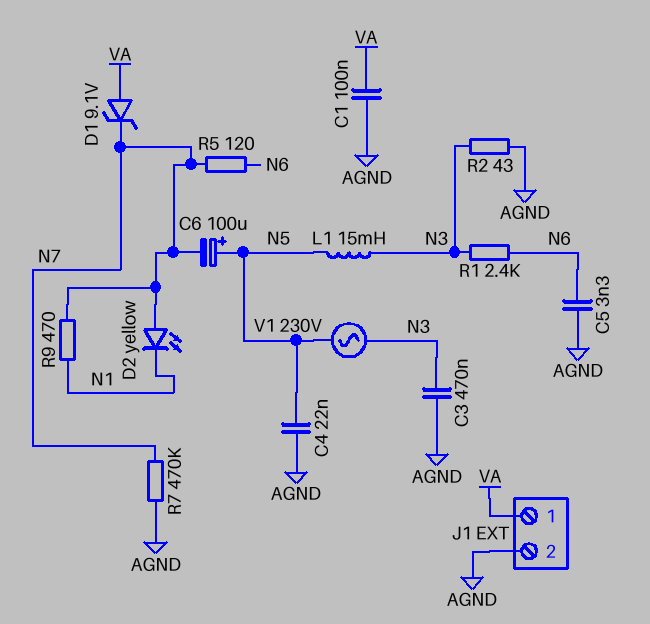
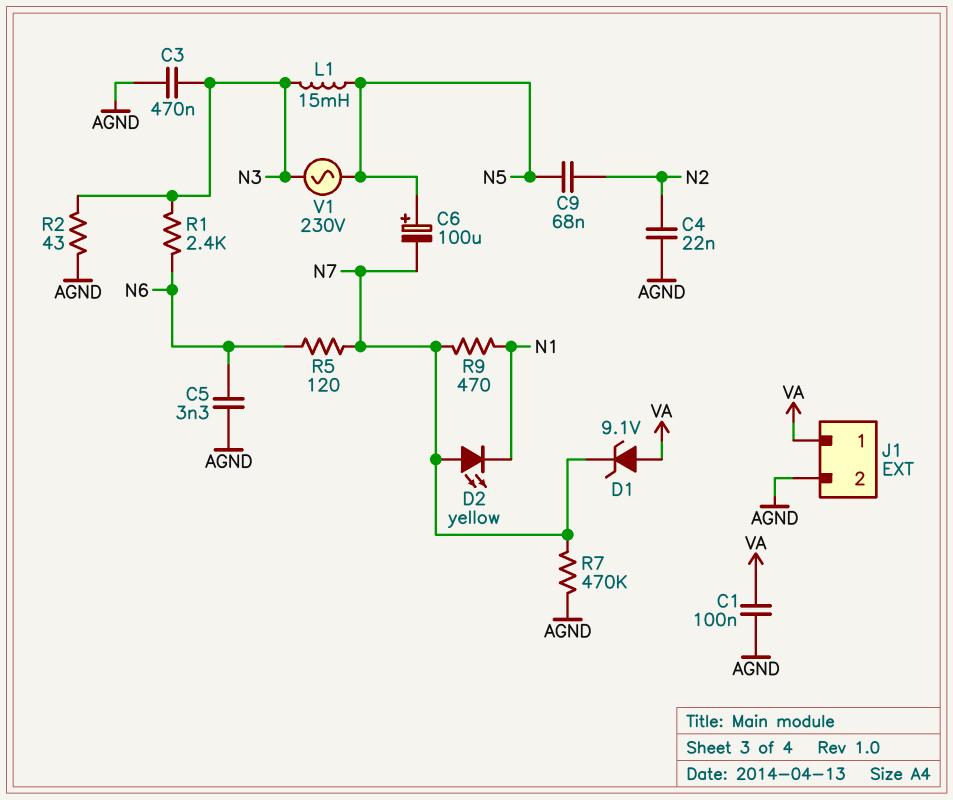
C4: 22nF (AGND, N5) -> 22nF (AGND, N2)
C9: none -> 68nF (N2, N5)

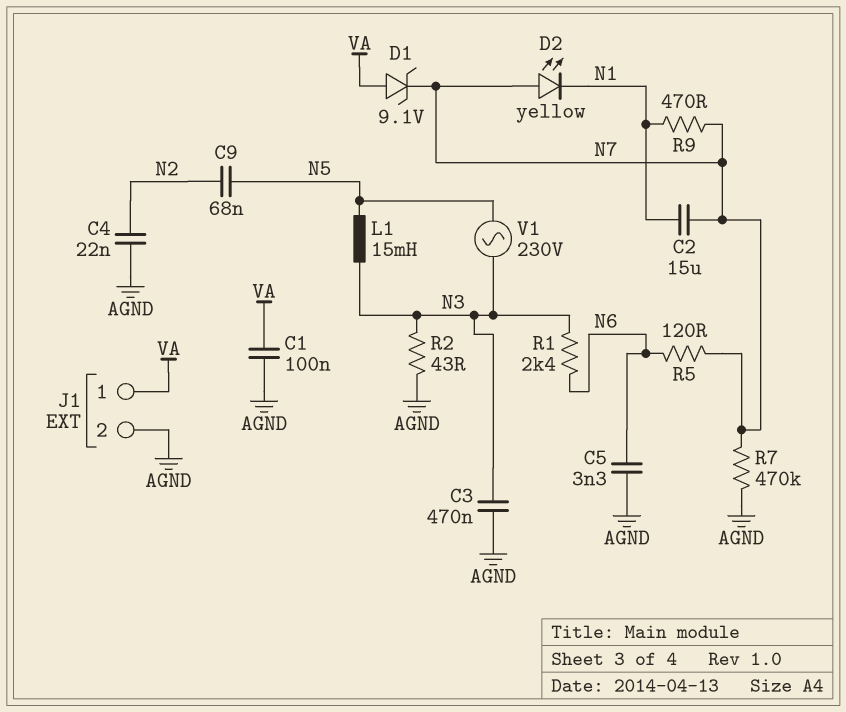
C2: none -> 15uF (N1, N7)
C6: 100uF (plus N5, minus N7) -> none

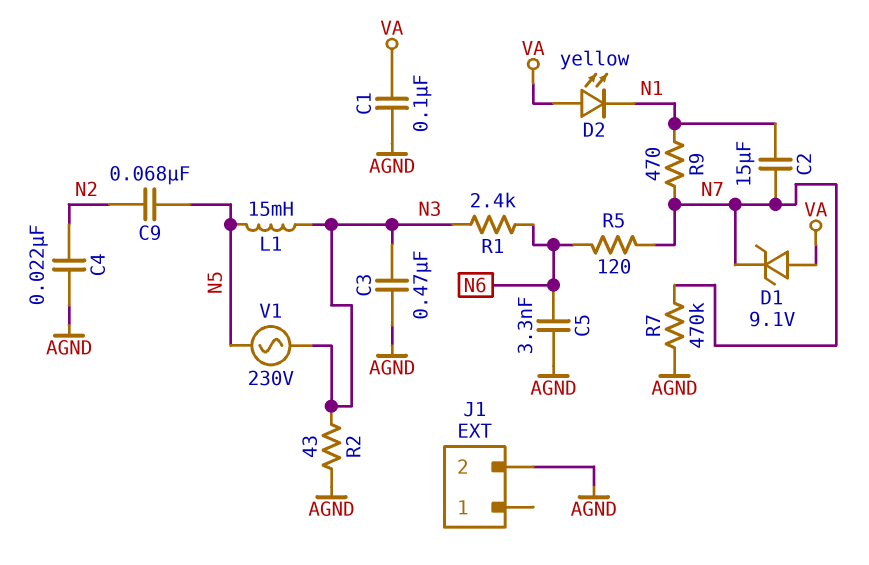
D2: LED yellow (A N7, K N1) -> LED yellow (A VA, K N1)
J1 pin 1: VA -> none

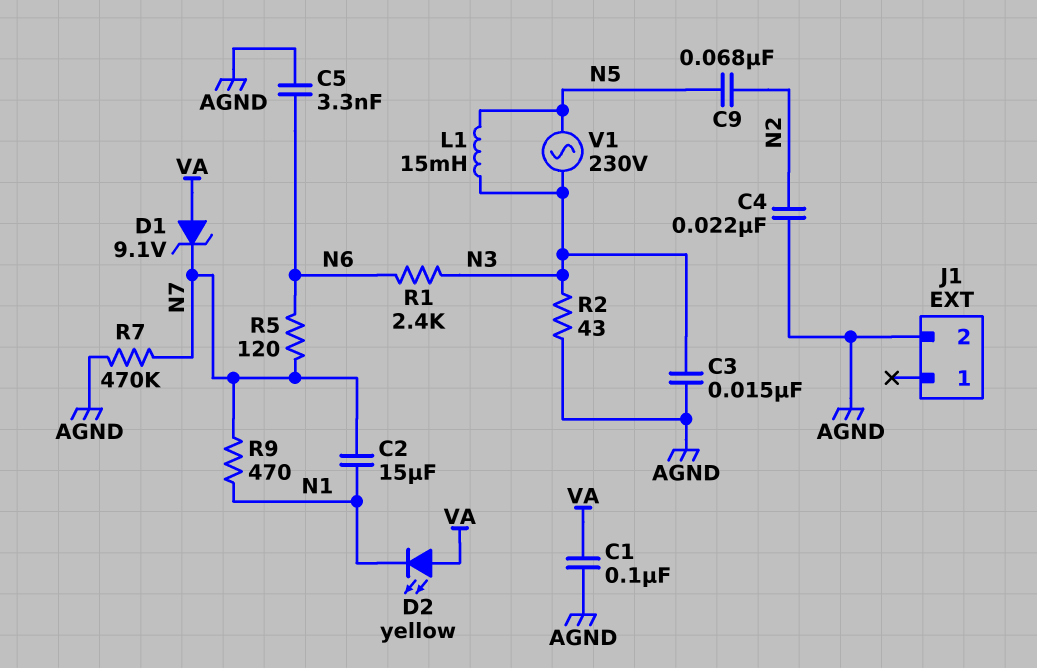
C3: 470nF (AGND, N3) -> 15nF (AGND, N3)

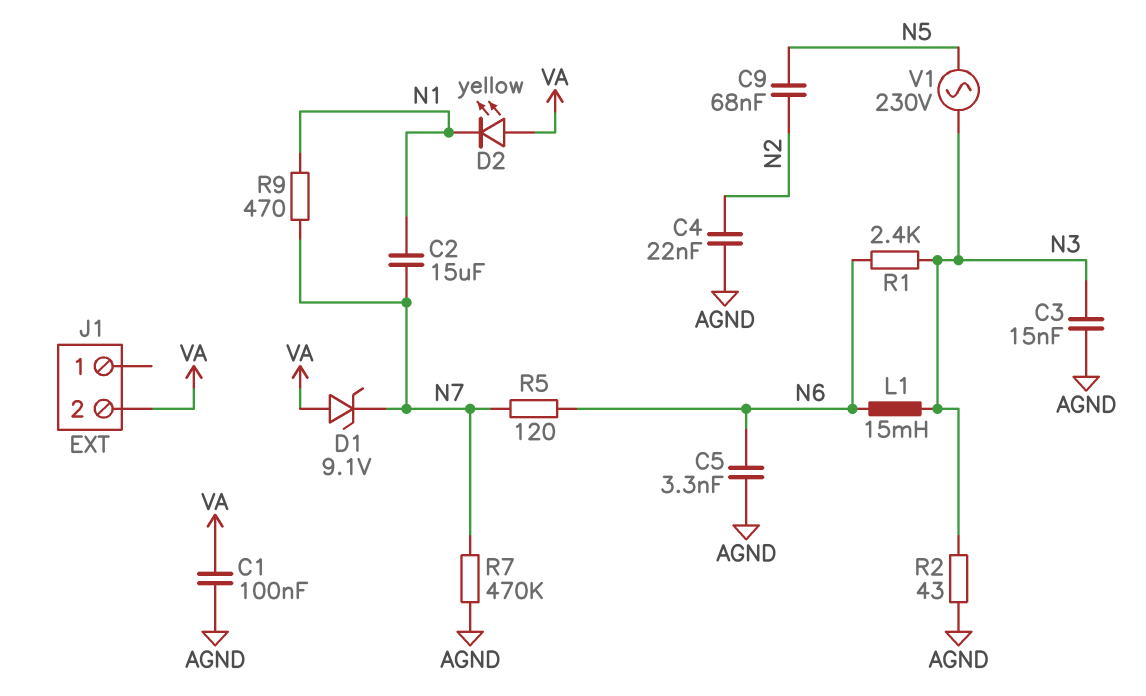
J1 pin 2: AGND -> VA
L1: 15mH (N3, N5) -> 15mH (N3, N6)

